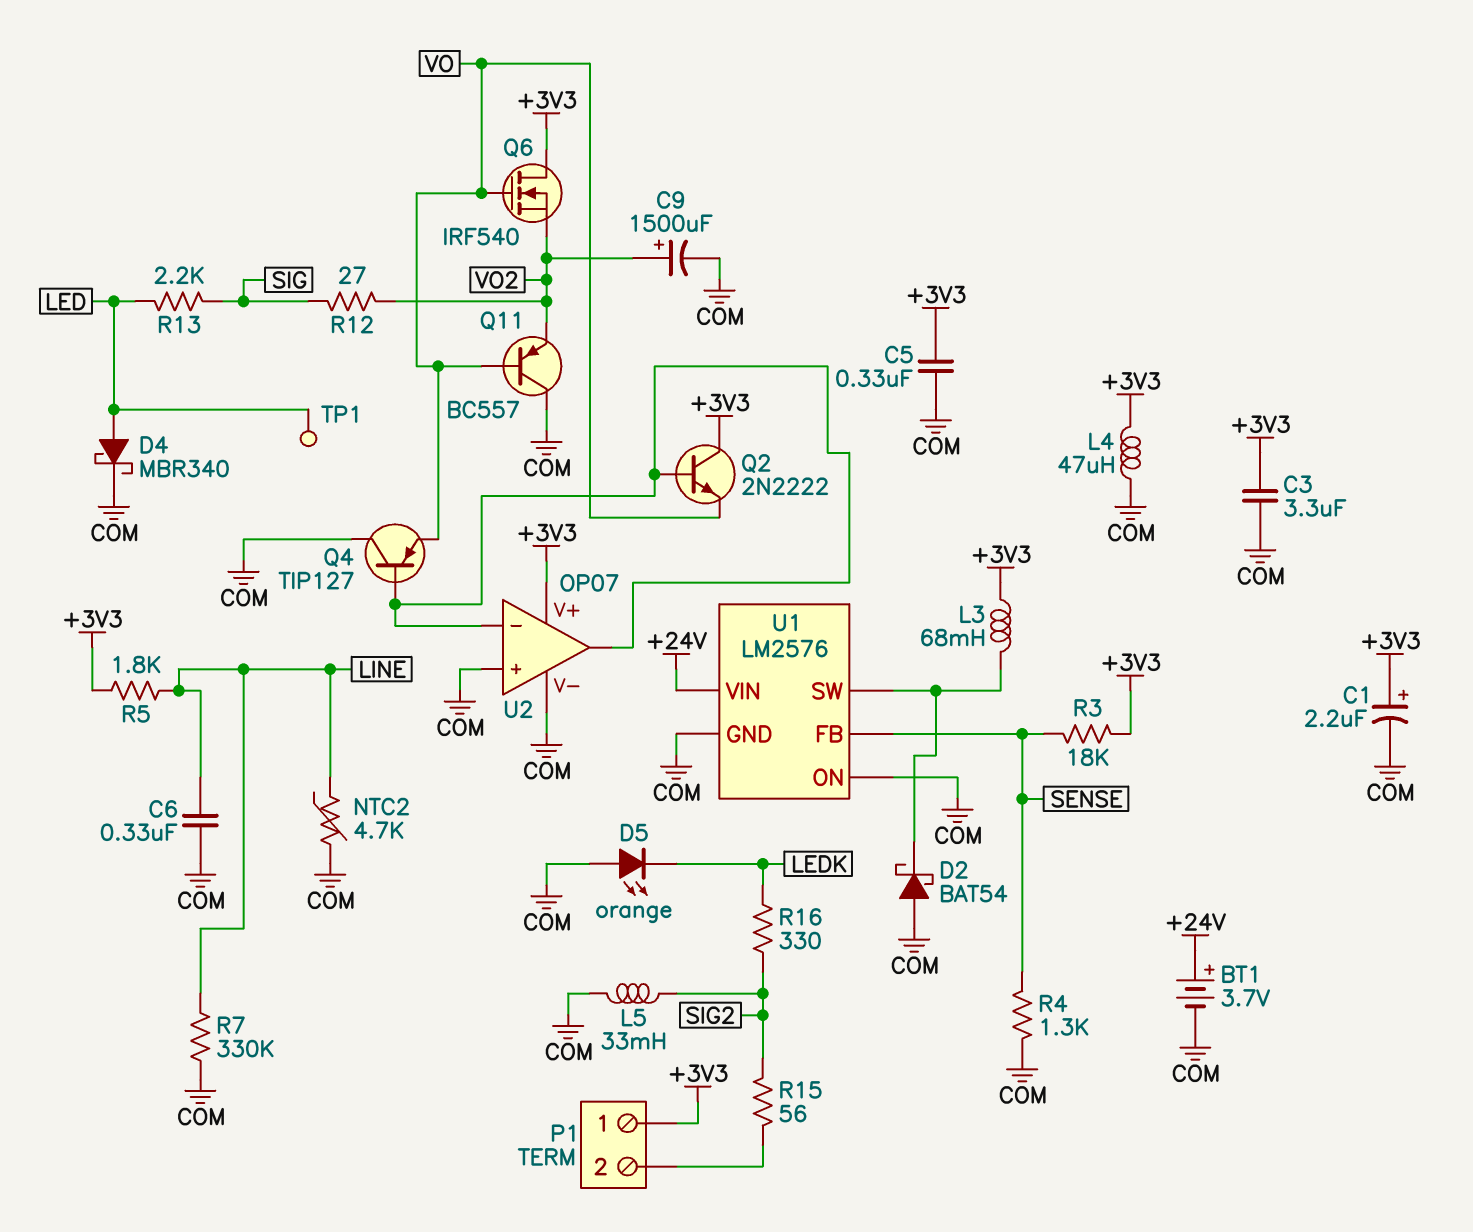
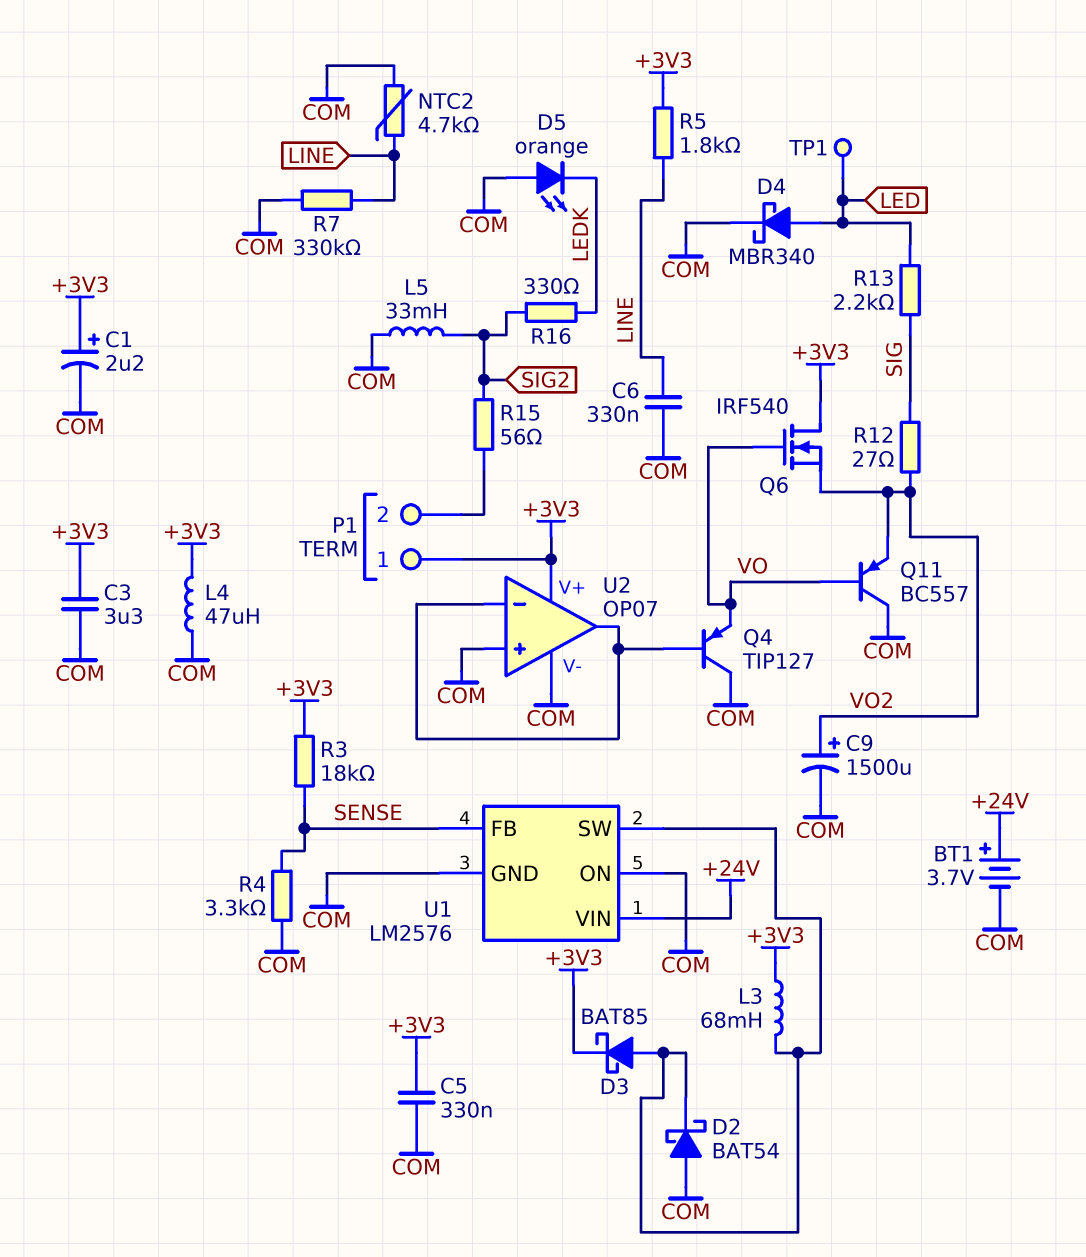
D3: none -> schottky BAT85 (A U1/SW, K +3V3)
Q2: NPN 2N2222 (B U2/in-, C +3V3, E VO) -> none
R4: 1.3k (COM, SENSE) -> 3.3k (COM, SENSE)

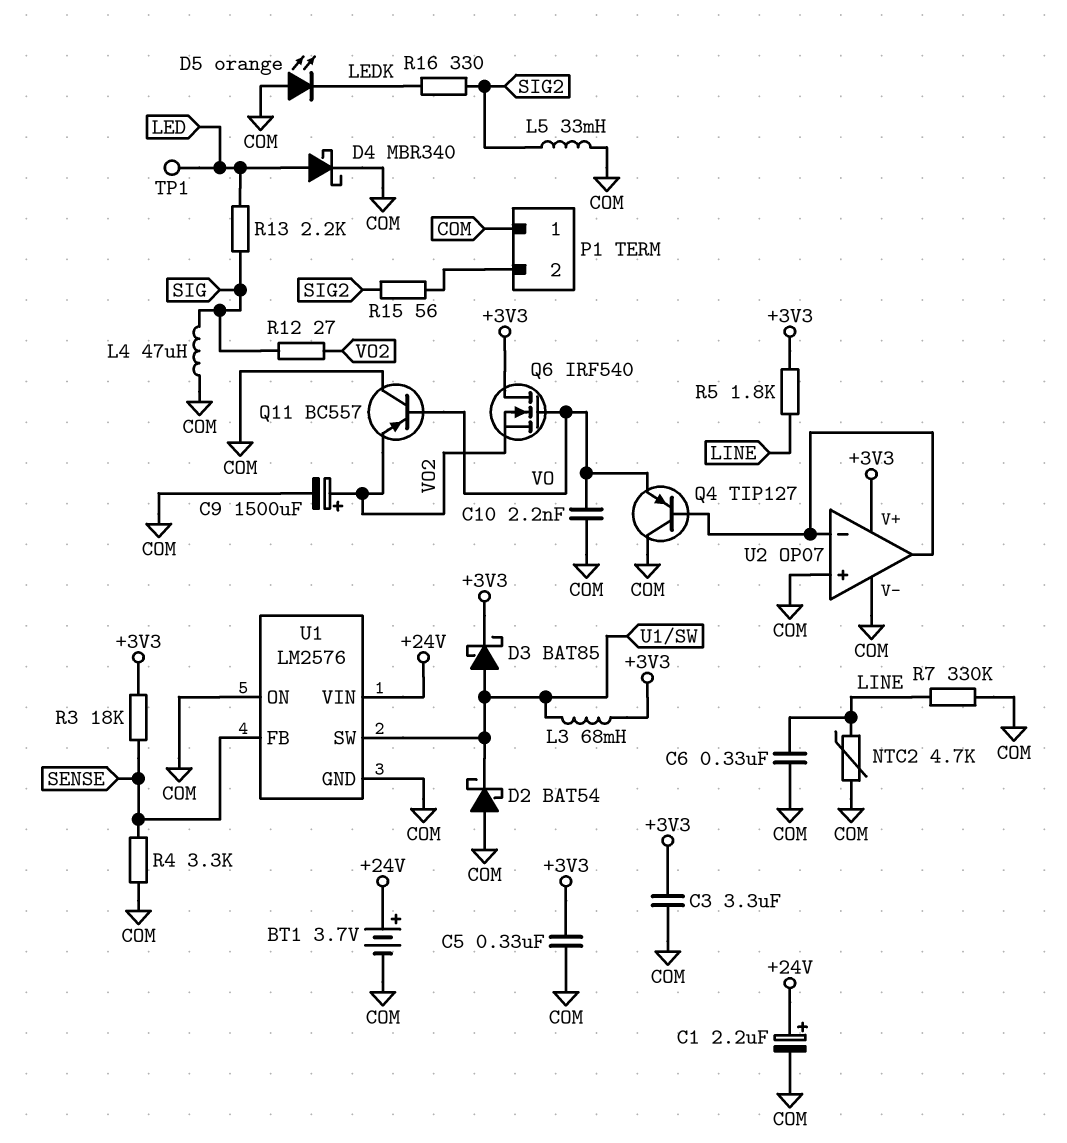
C1: 2.2uF (plus +3V3, minus COM) -> 2.2uF (plus +24V, minus COM)
C10: none -> 2.2nF (COM, VO)
L4: 47uH (+3V3, COM) -> 47uH (COM, SIG)
P1 pin 1: +3V3 -> COM

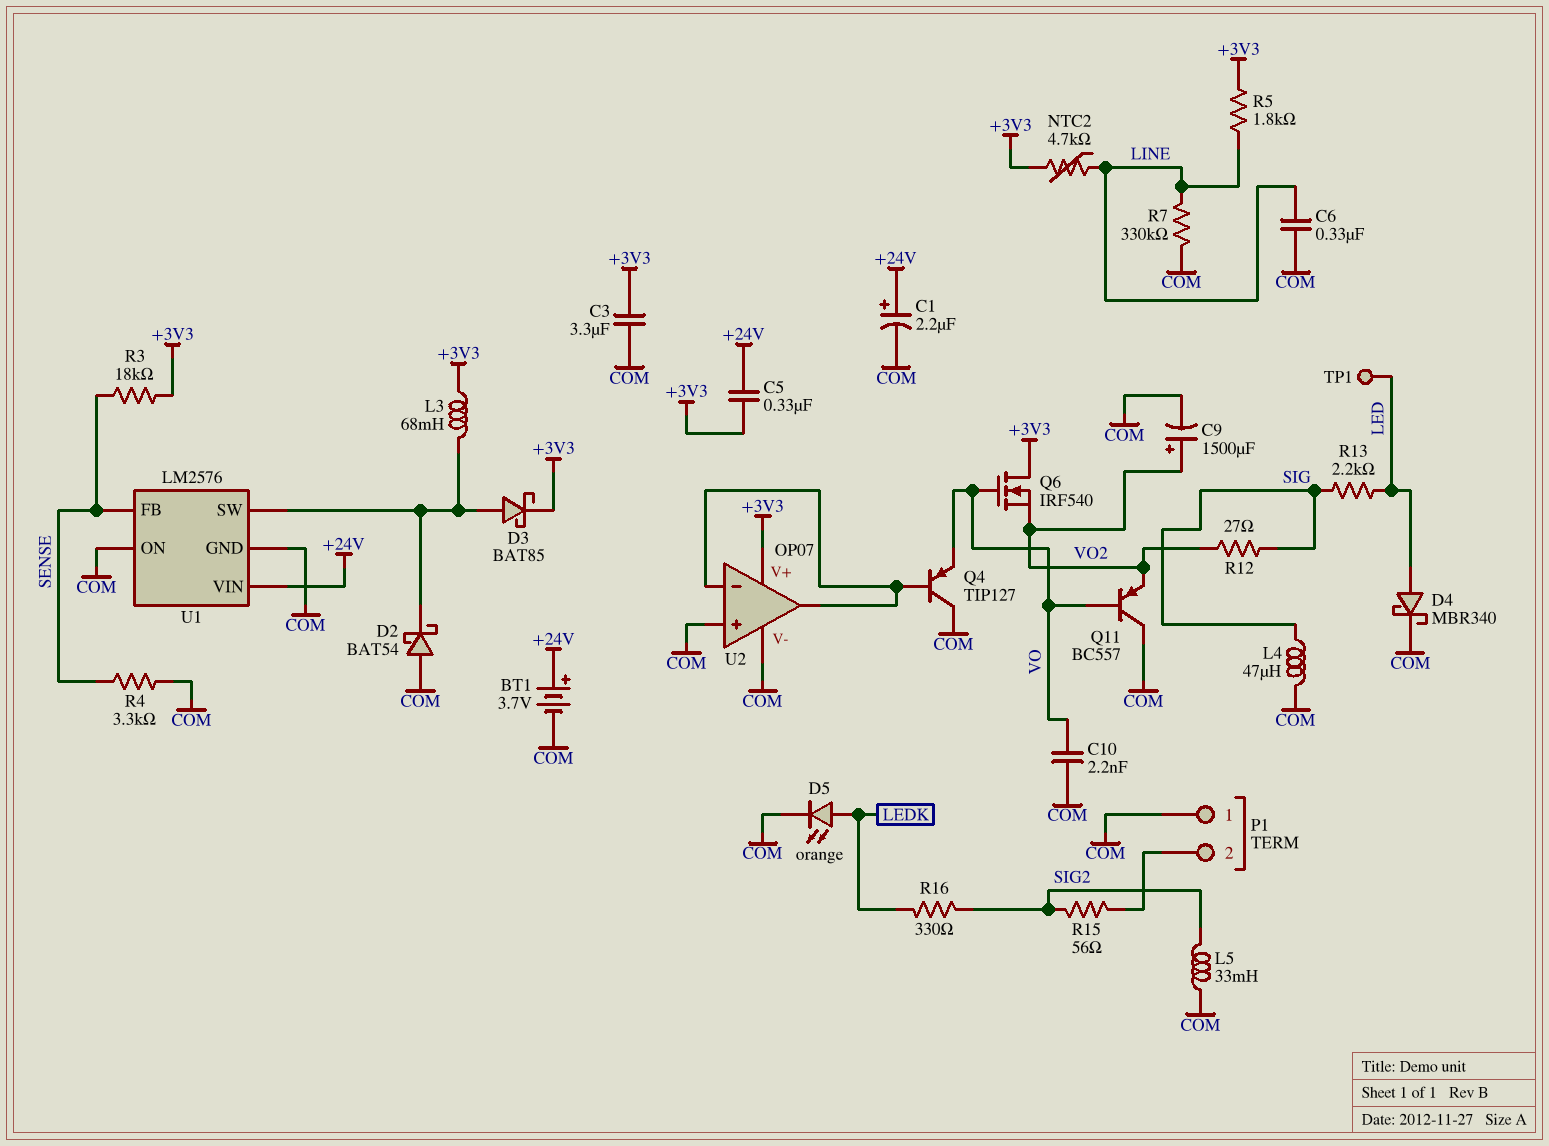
C5: 330nF (+3V3, COM) -> 330nF (+3V3, +24V)
D5: LED orange (A COM, K LEDK) -> LED orange (A LEDK, K COM)
NTC2: 4.7k (COM, LINE) -> 4.7k (+3V3, LINE)

